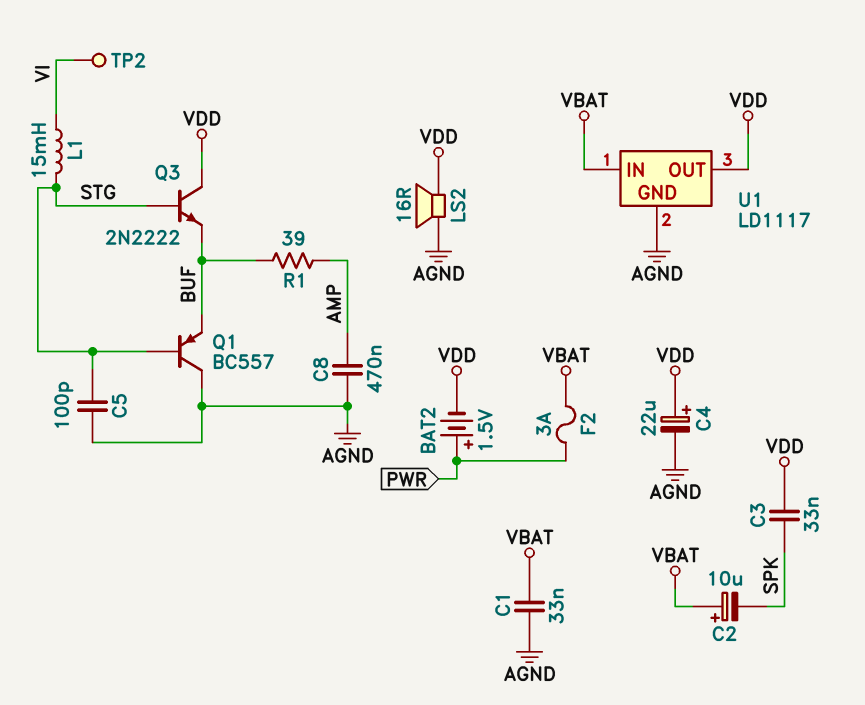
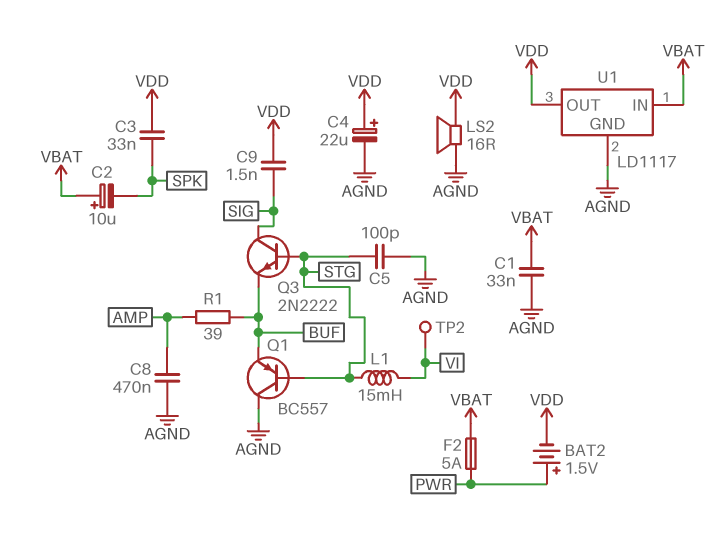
C9: none -> 1.5nF (SIG, VDD)
F2: 3A (PWR, VBAT) -> 5A (PWR, VBAT)
Q3: NPN 2N2222 (B STG, C VDD, E BUF) -> NPN 2N2222 (B STG, C SIG, E BUF)

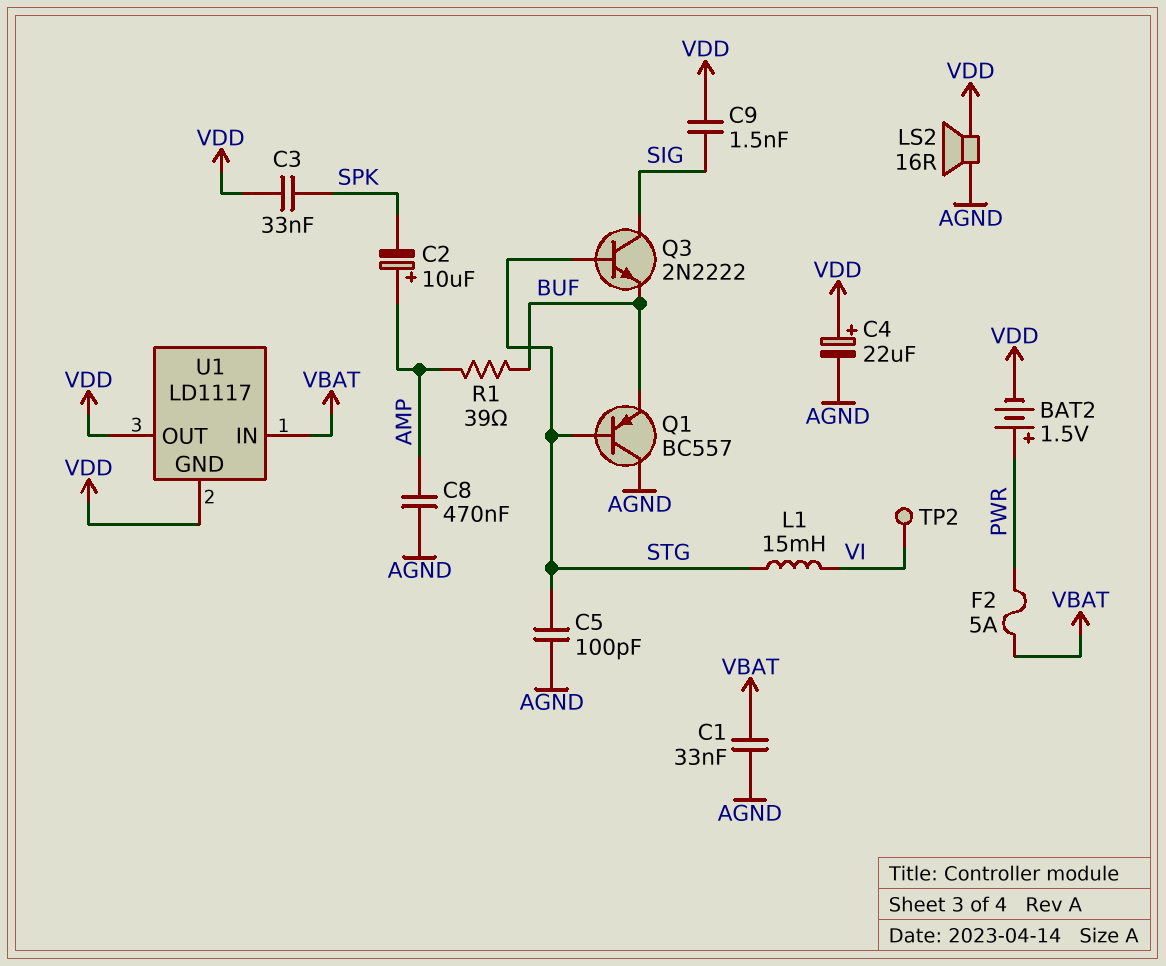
C2: 10uF (plus VBAT, minus SPK) -> 10uF (plus AMP, minus SPK)
U1 pin GND: AGND -> VDD

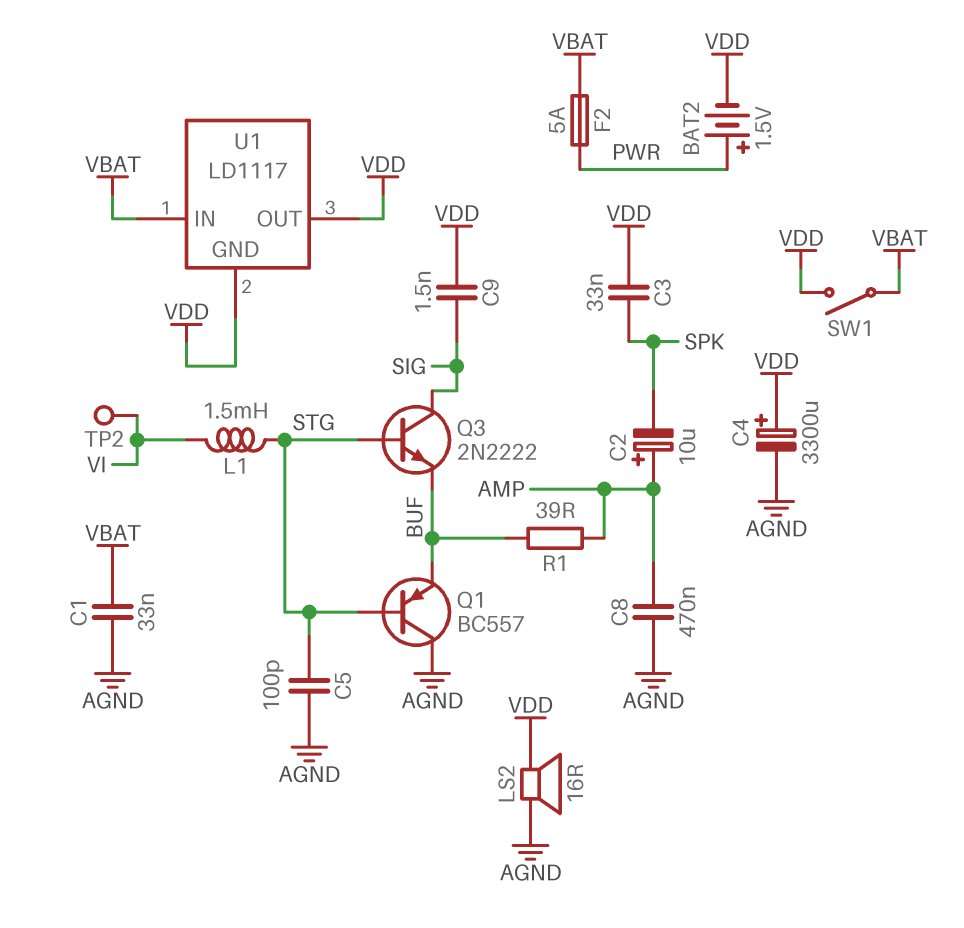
C4: 22uF (plus VDD, minus AGND) -> 3300uF (plus VDD, minus AGND)
L1: 15mH (STG, VI) -> 1.5mH (STG, VI)
SW1: none -> switch (VBAT, VDD)

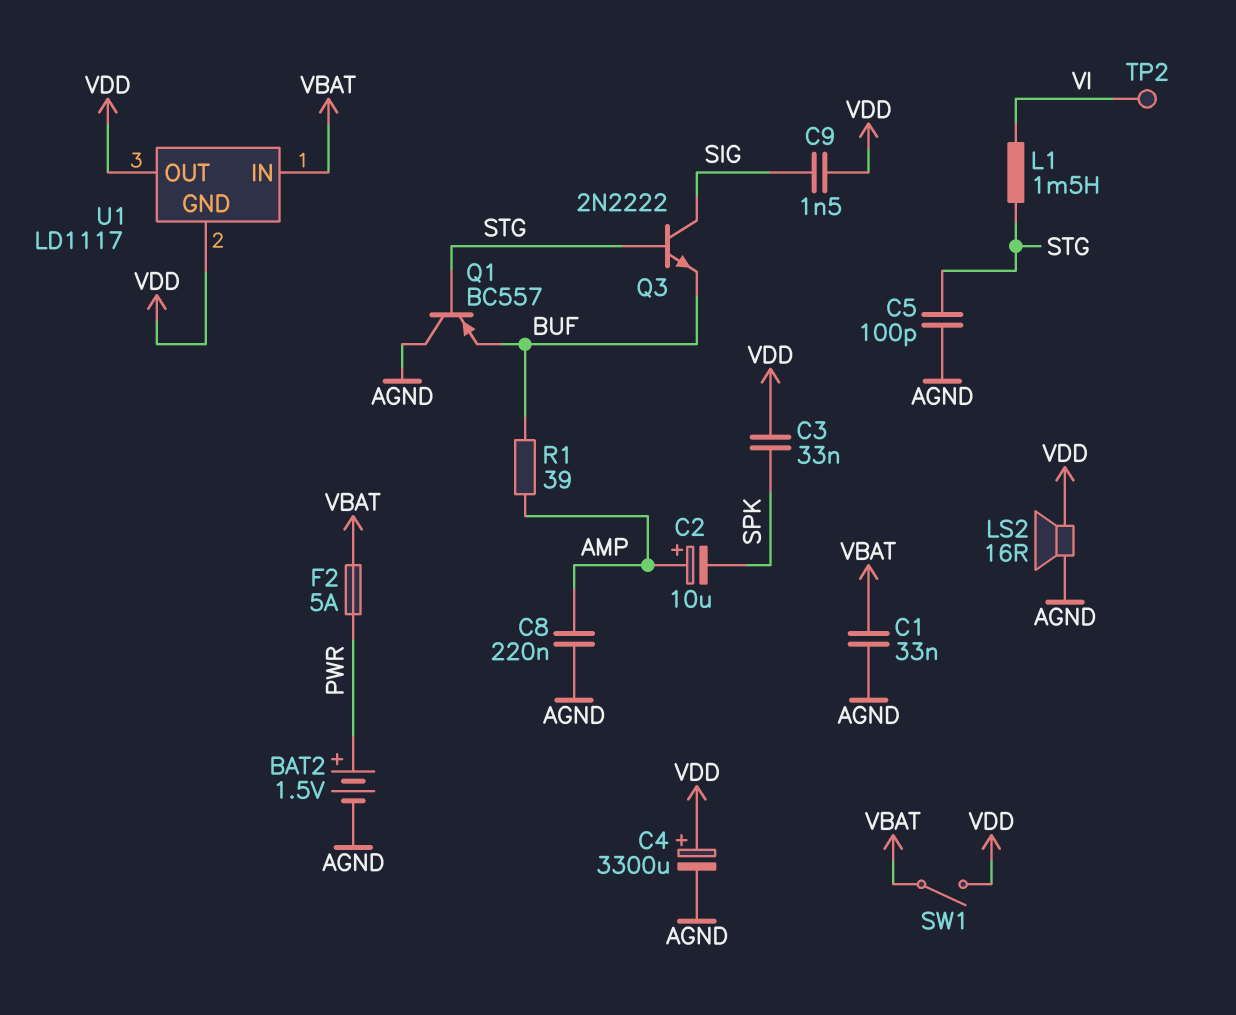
BAT2: 1.5V (plus PWR, minus VDD) -> 1.5V (plus PWR, minus AGND)
C8: 470nF (AGND, AMP) -> 220nF (AGND, AMP)

